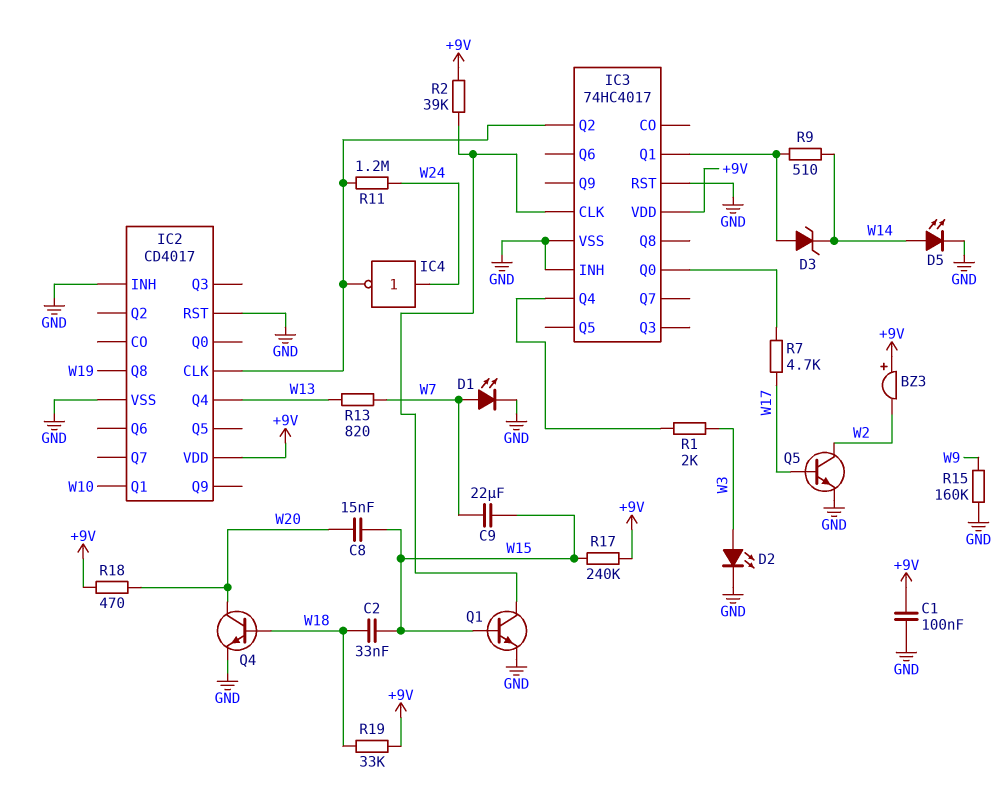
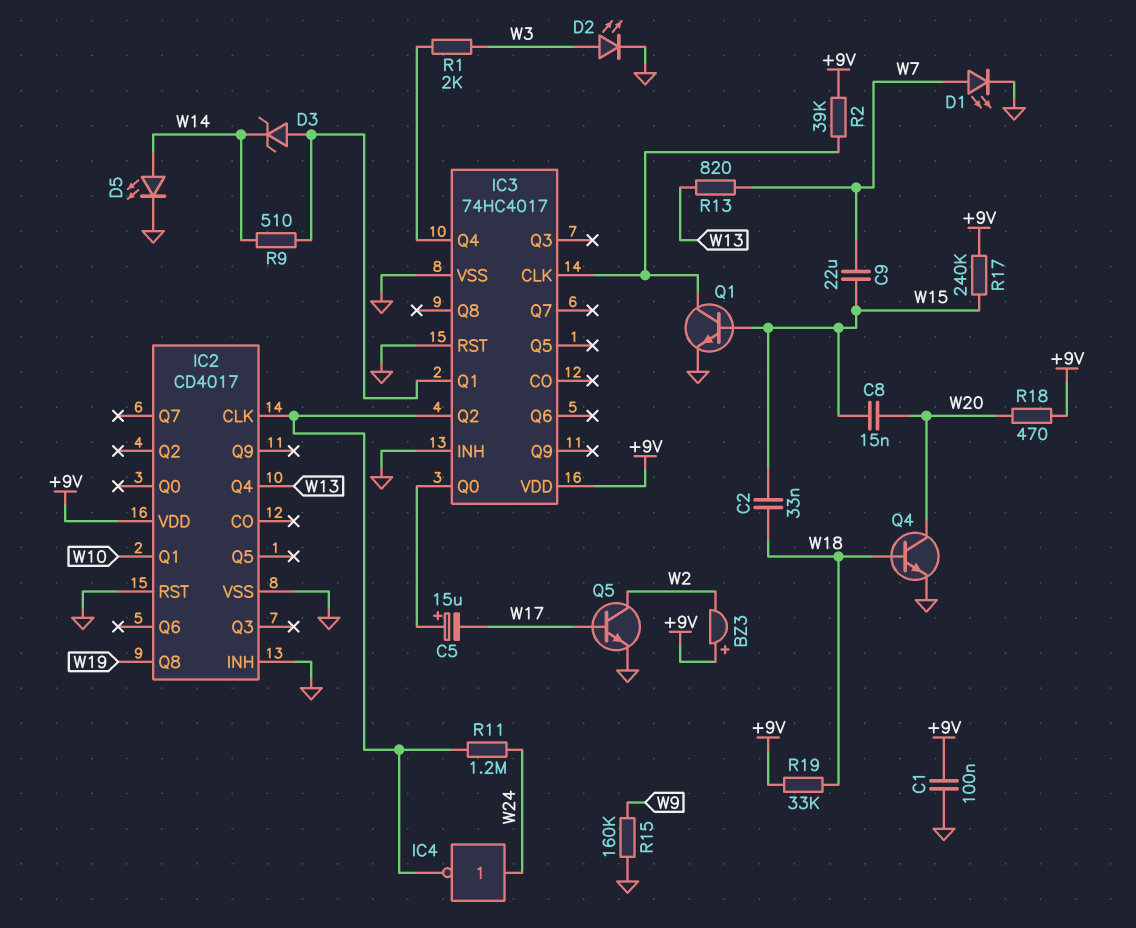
C5: none -> 15uF (plus IC3/Q0, minus W17)
R7: 4.7k (IC3/Q0, W17) -> none

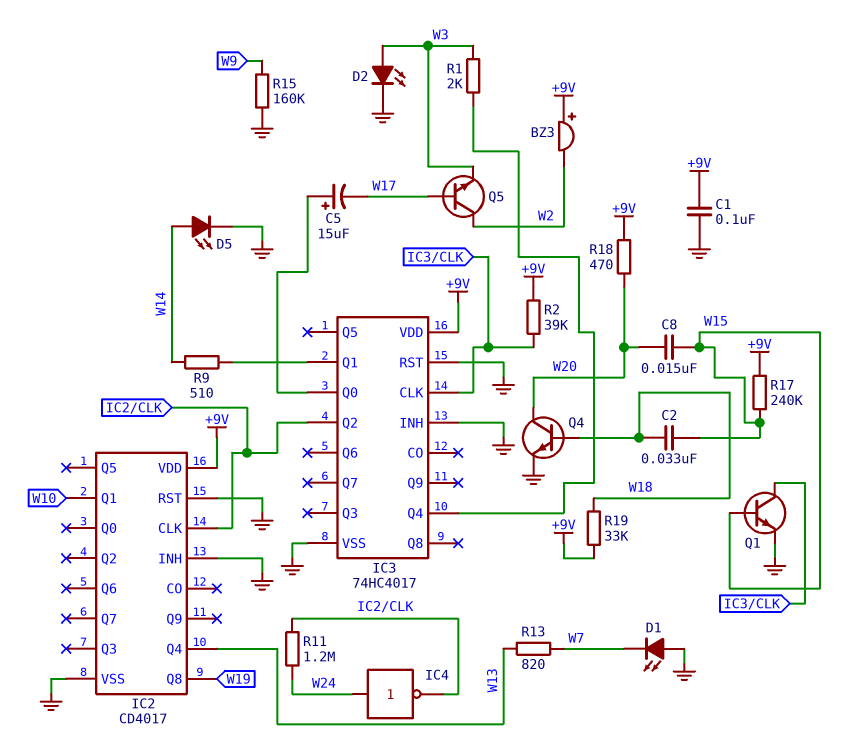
C9: 22uF (W7, W15) -> none
D1: LED (A W7, K GND) -> LED (A GND, K W7)
D3: zener (A IC3/Q1, K W14) -> none
Q5: NPN (B W17, C W2, E GND) -> NPN (B W17, C W2, E W3)

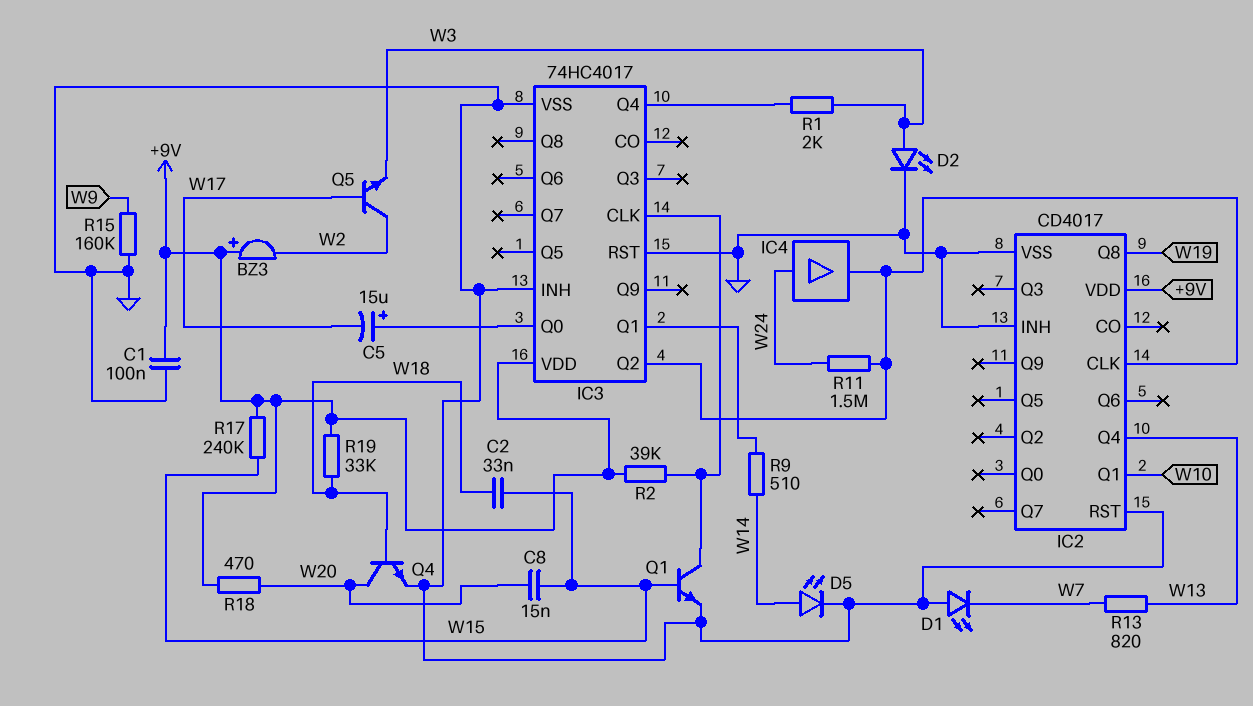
IC4: NOT (in W24, out IC2/CLK) -> buffer (in W24, out IC2/CLK)
R11: 1.2M (IC2/CLK, W24) -> 1.5M (IC2/CLK, W24)

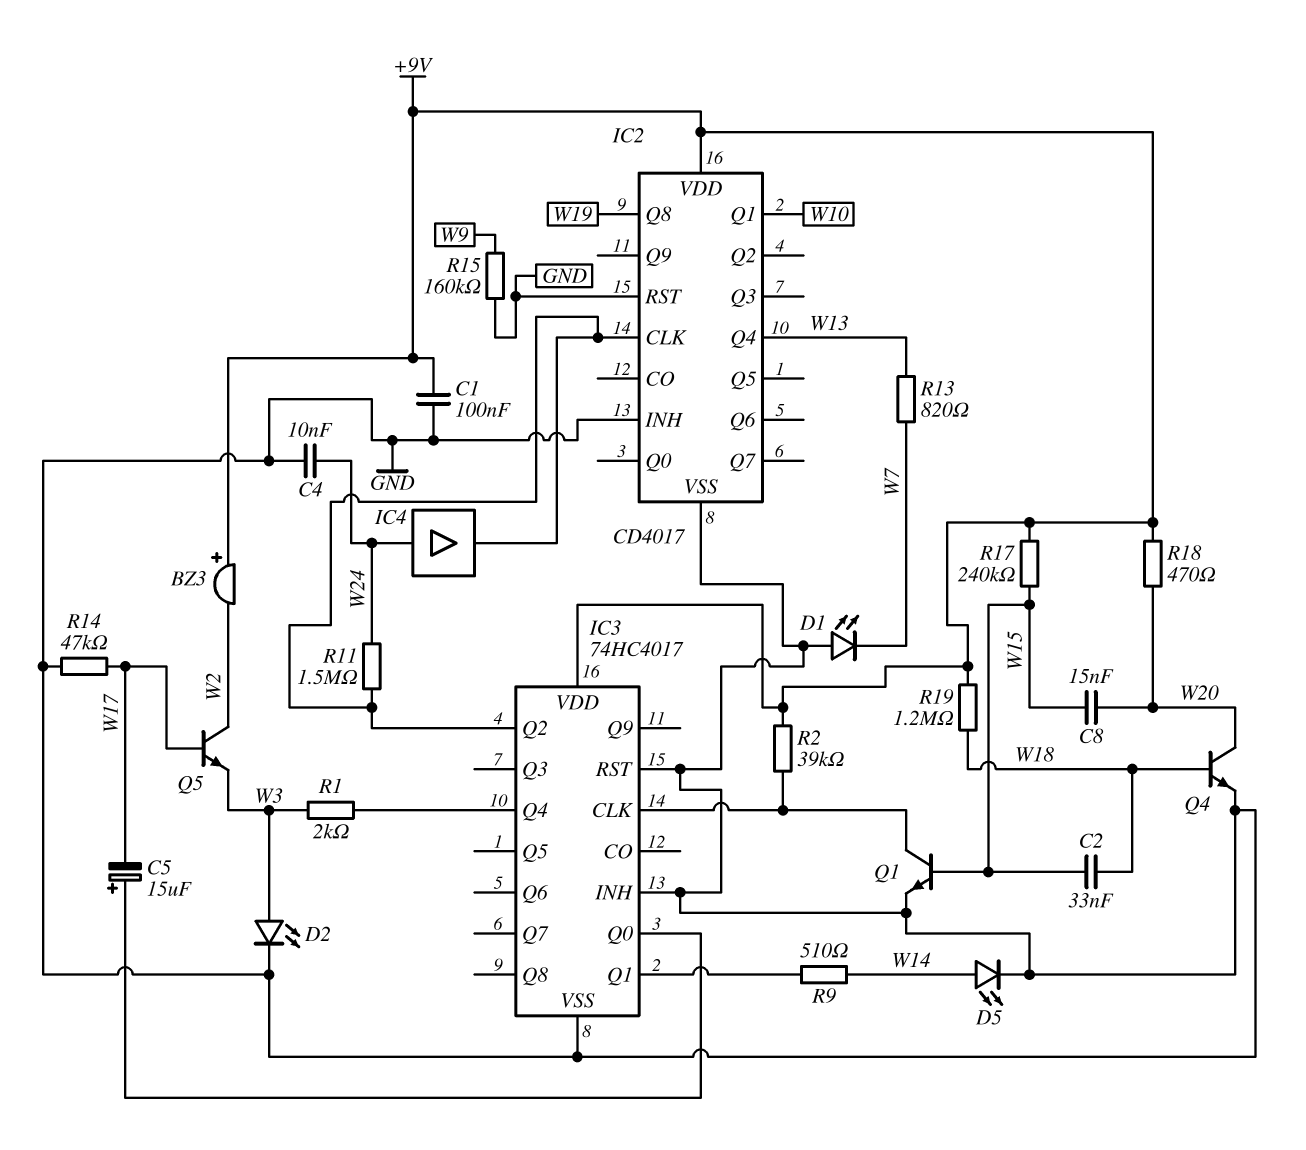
C4: none -> 10nF (GND, W24)
R14: none -> 47k (GND, W17)
R19: 33k (+9V, W18) -> 1.2M (+9V, W18)

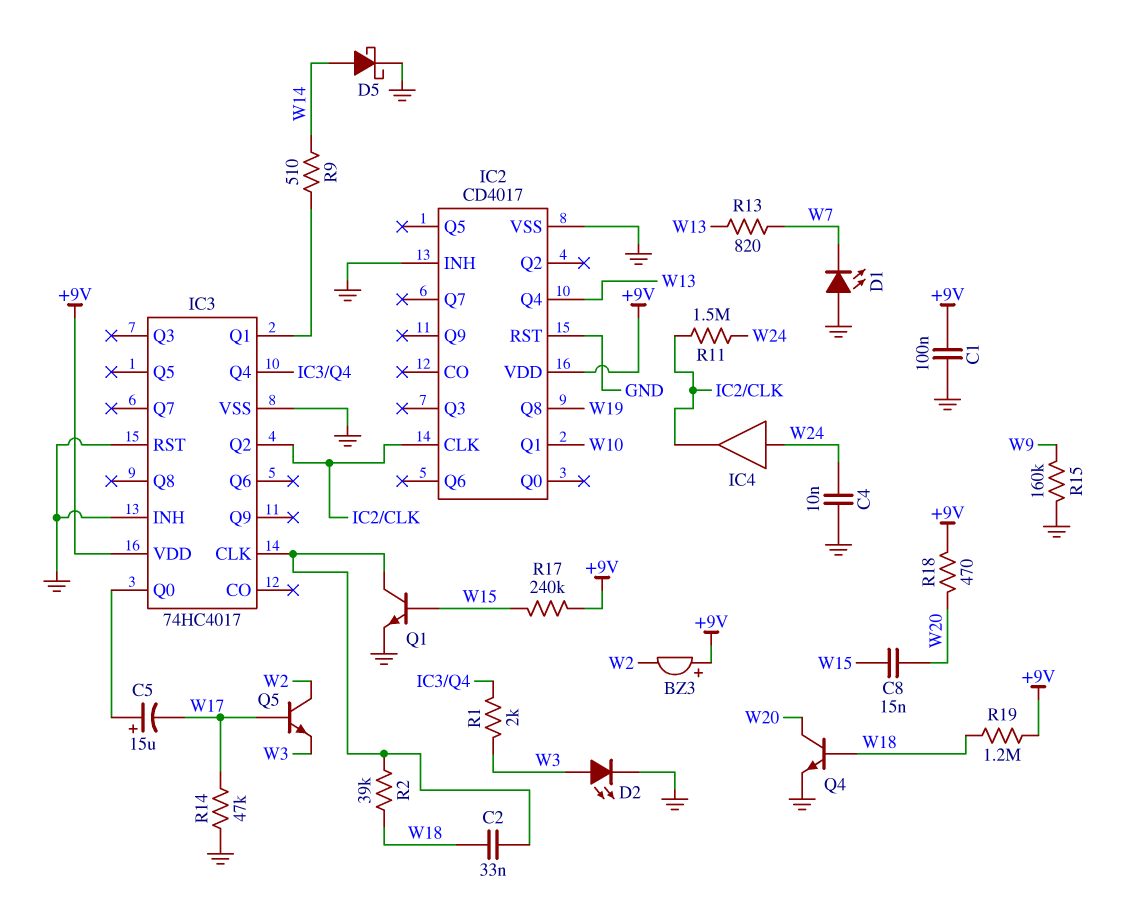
C2: 33nF (W15, W18) -> 33nF (IC3/CLK, W18)
D5: LED (A W14, K GND) -> schottky (A W14, K GND)
R2: 39k (+9V, IC3/CLK) -> 39k (IC3/CLK, W18)

